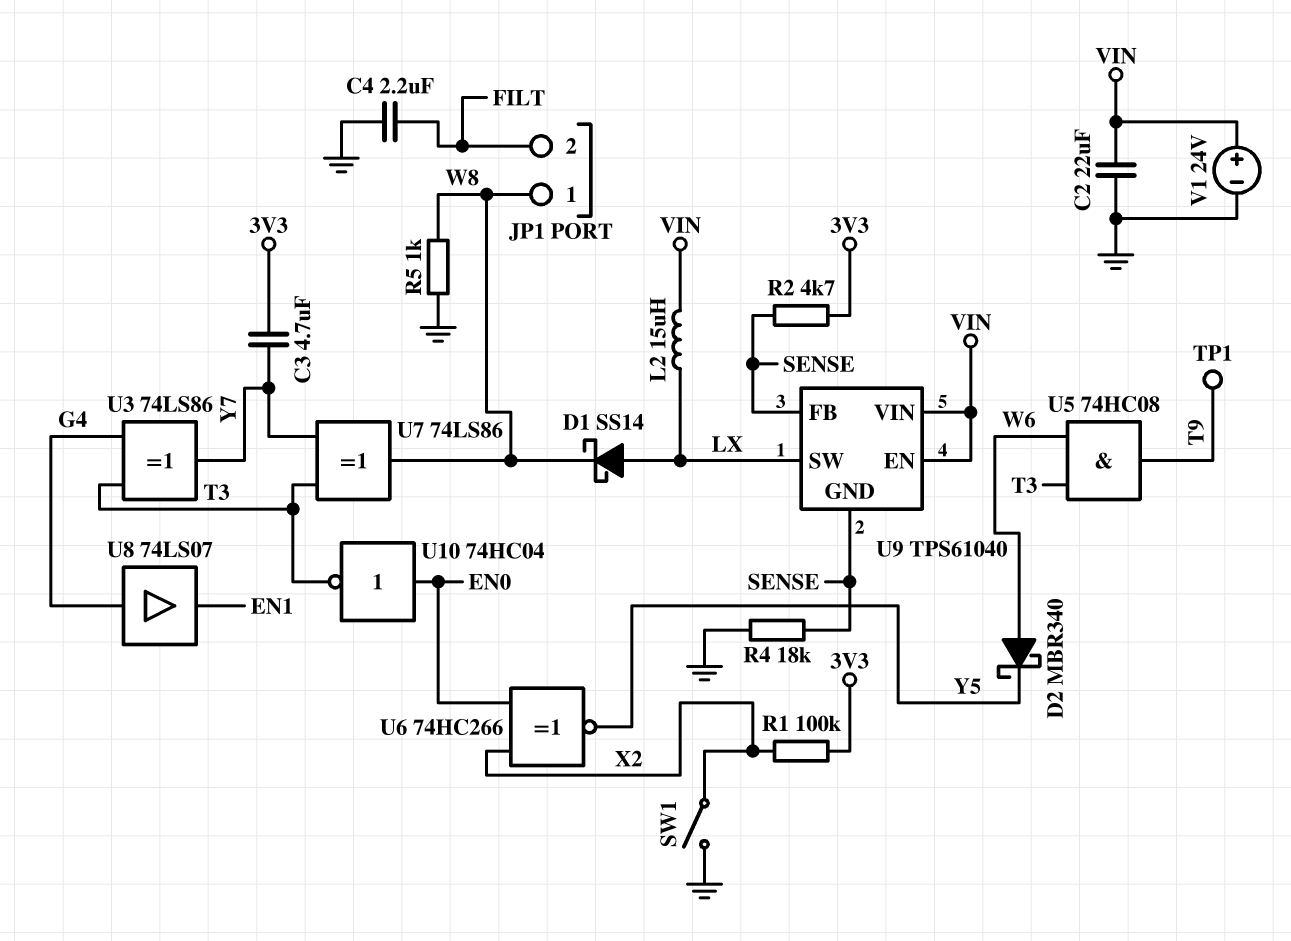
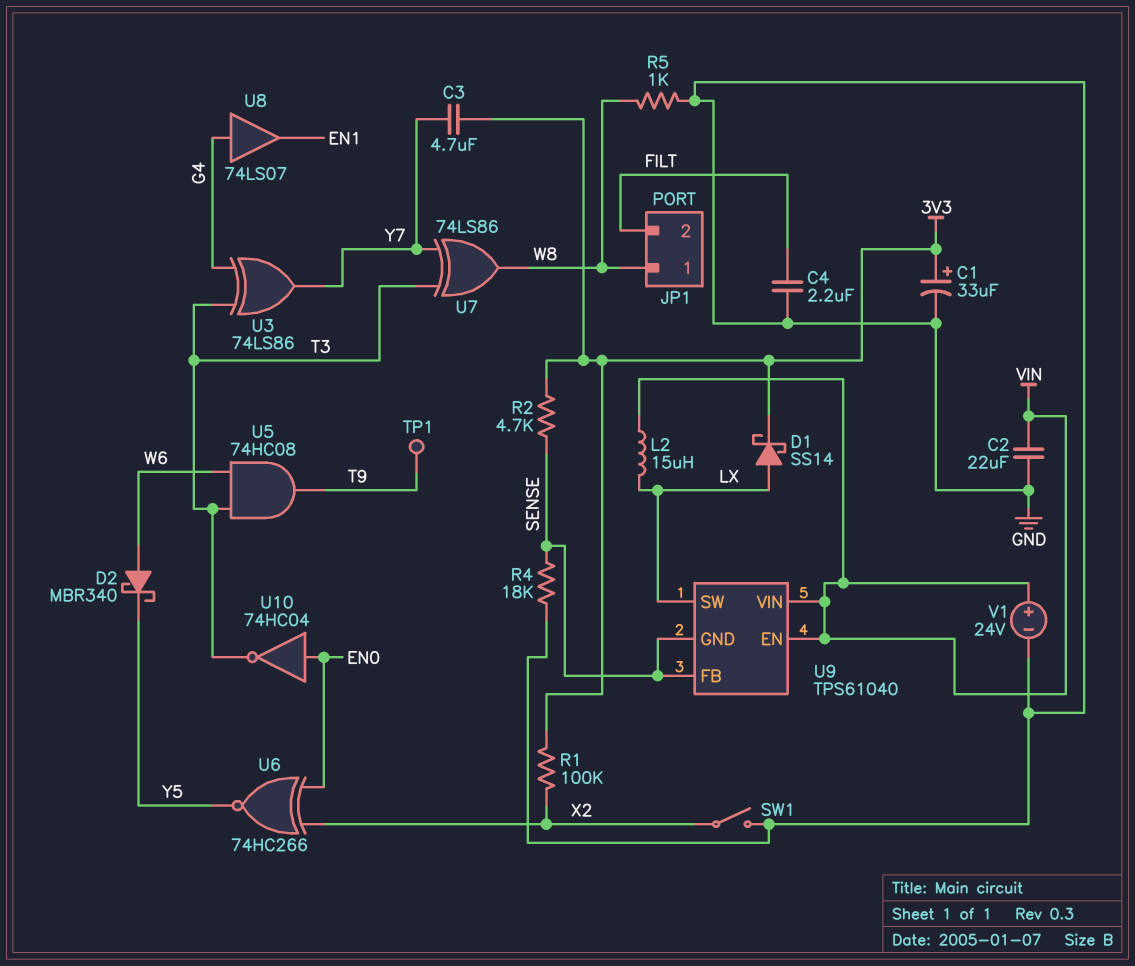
C1: none -> 33uF (plus 3V3, minus GND)
D1: schottky SS14 (A LX, K W8) -> schottky SS14 (A LX, K 3V3)

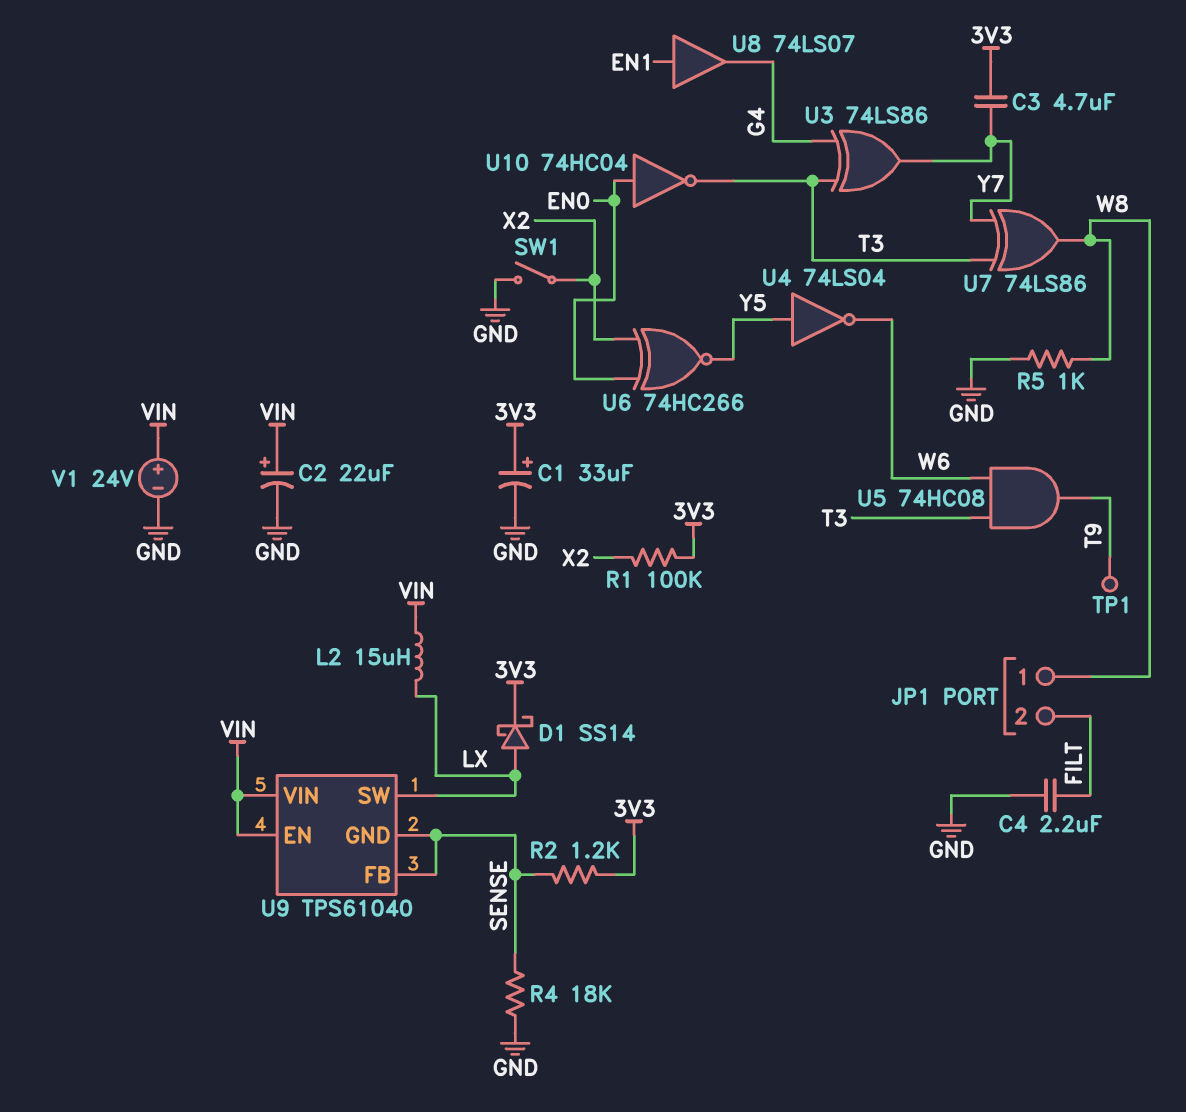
C2: 22uF (GND, VIN) -> 22uF (plus VIN, minus GND)
D2: schottky MBR340 (A W6, K Y5) -> none
R2: 4.7k (3V3, SENSE) -> 1.2k (3V3, SENSE)
U4: none -> NOT 74LS04 (in Y5, out W6)
U8: buffer 74LS07 (in G4, out EN1) -> buffer 74LS07 (in EN1, out G4)

